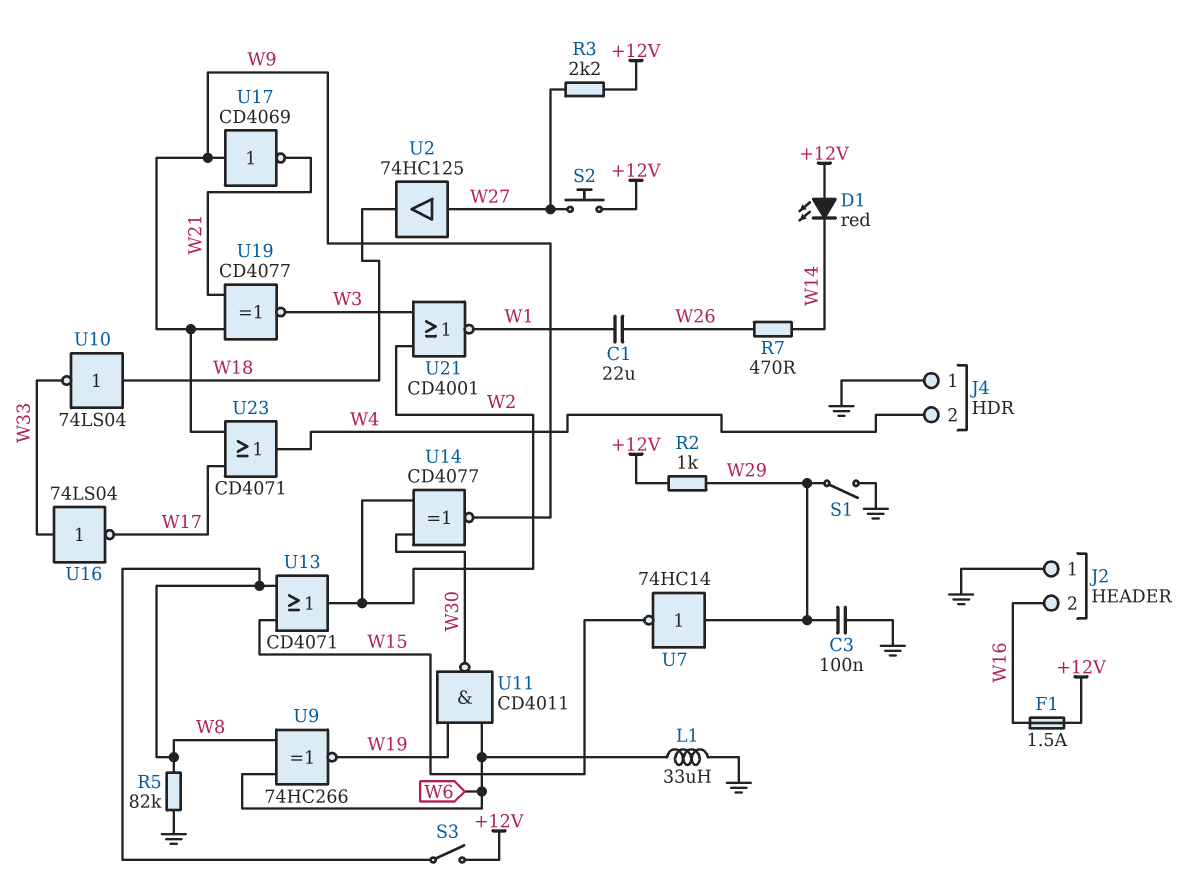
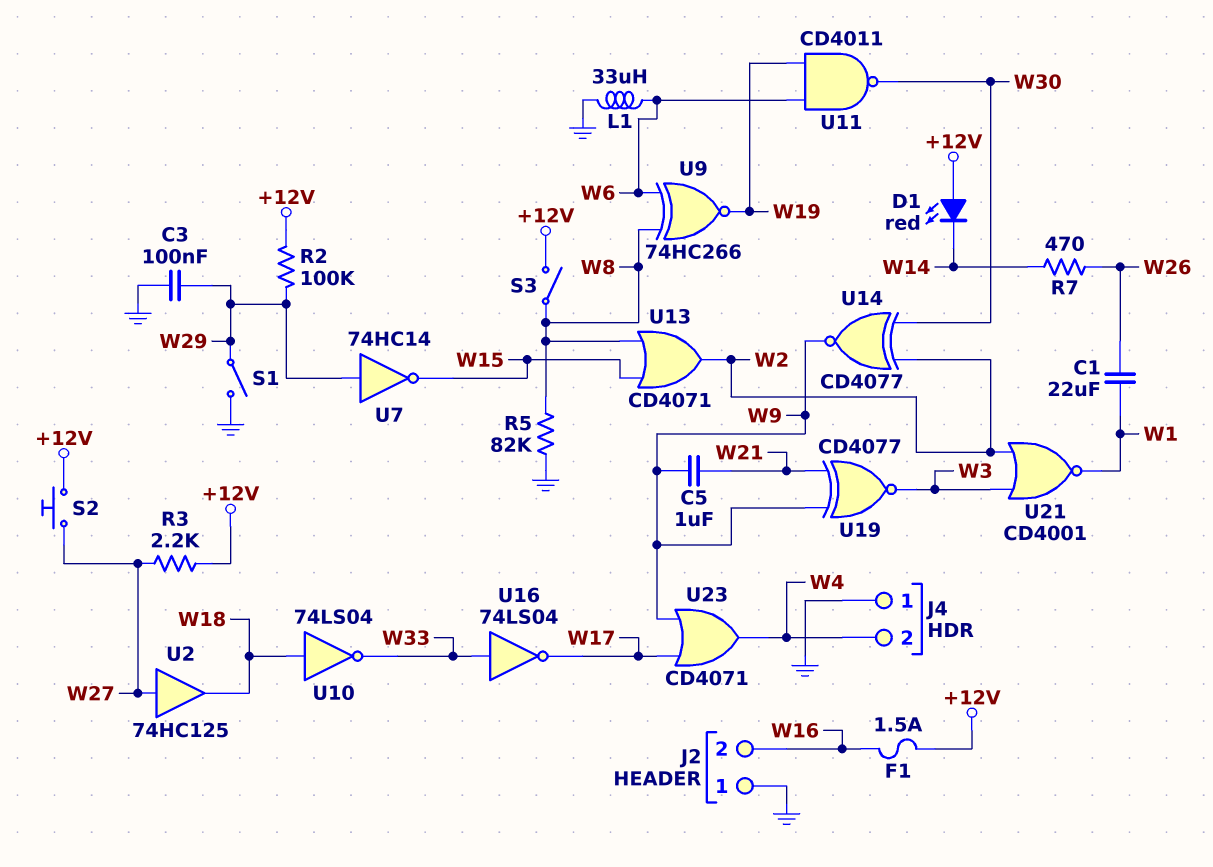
C5: none -> 1uF (W9, W21)
R2: 1k (+12V, W29) -> 100k (+12V, W29)
U17: NOT CD4069 (in W9, out W21) -> none

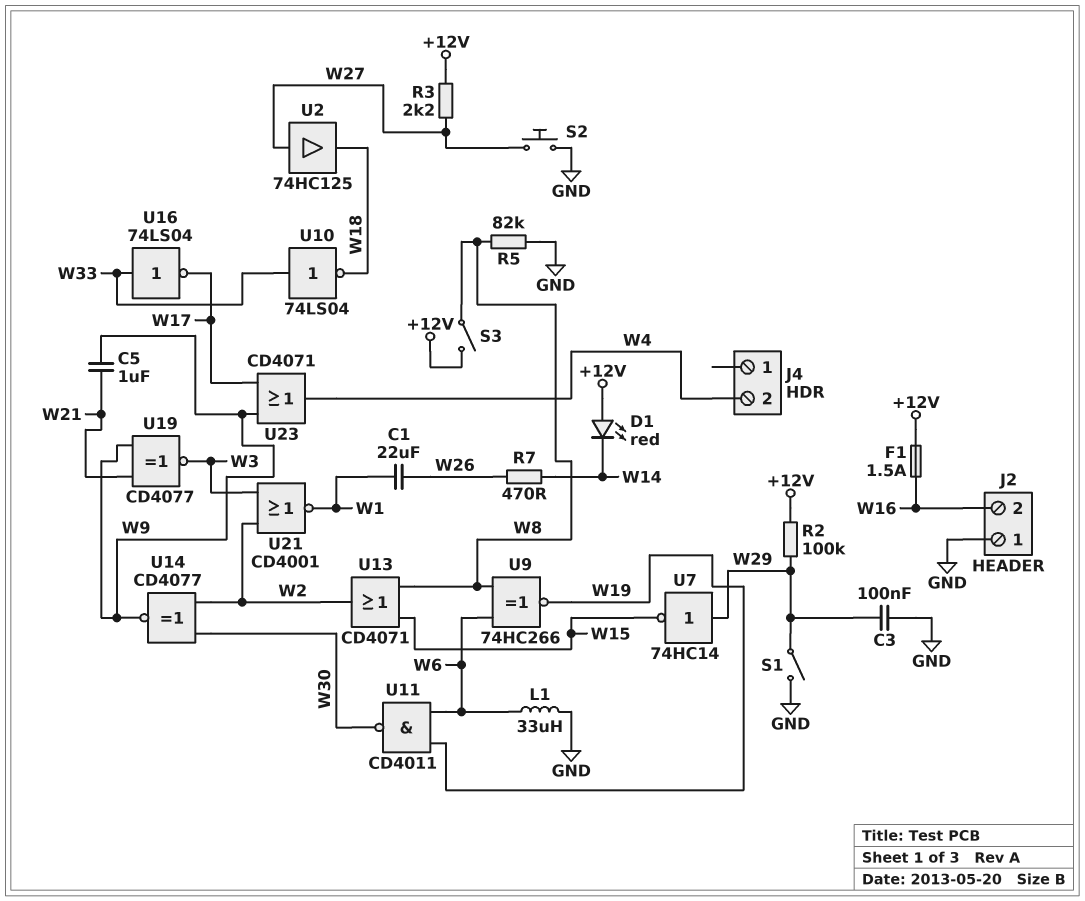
J4 pin 1: GND -> none
S2: button (+12V, W27) -> button (GND, W27)
U10: NOT 74LS04 (in W18, out W33) -> NOT 74LS04 (in W33, out W18)

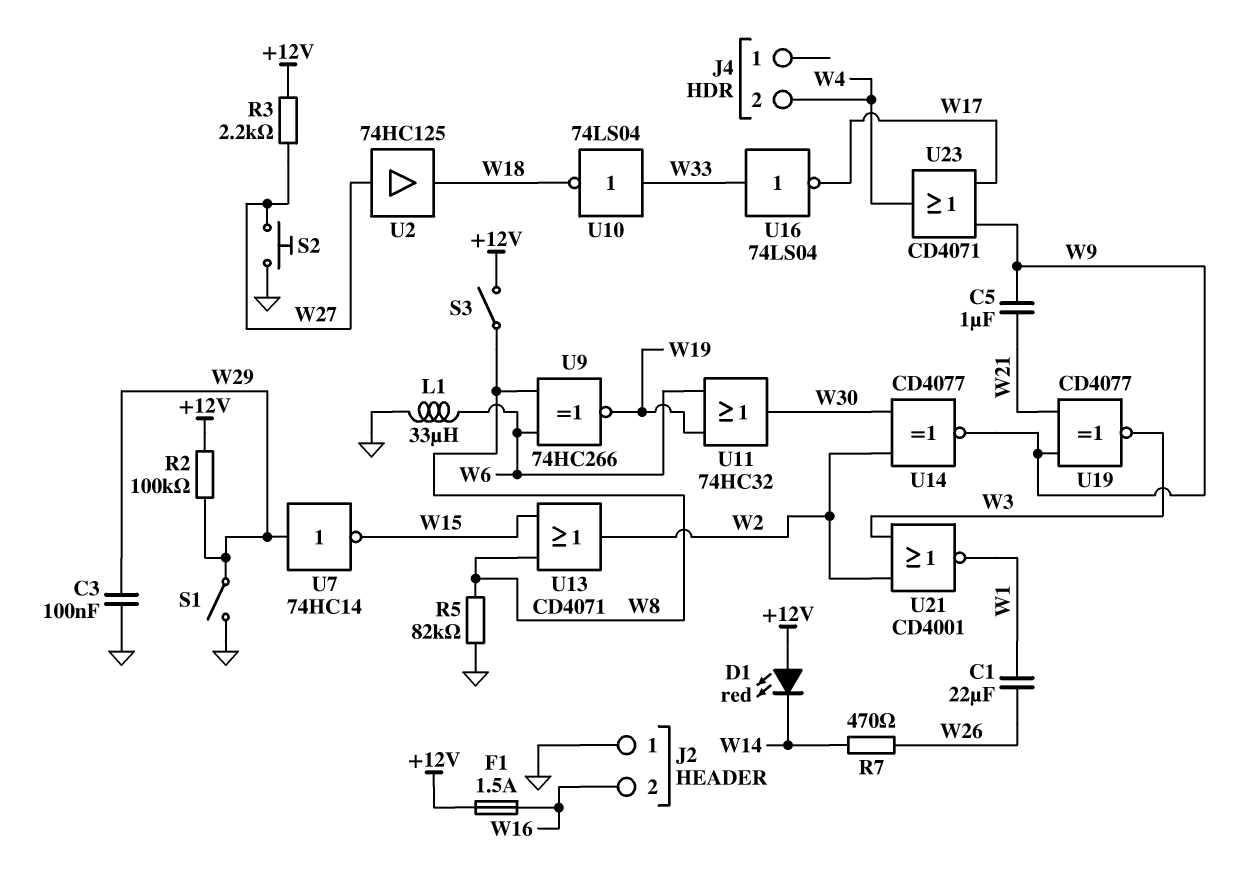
U11: NAND CD4011 (in W6, in W19, out W30) -> OR 74HC32 (in W6, in W19, out W30)

